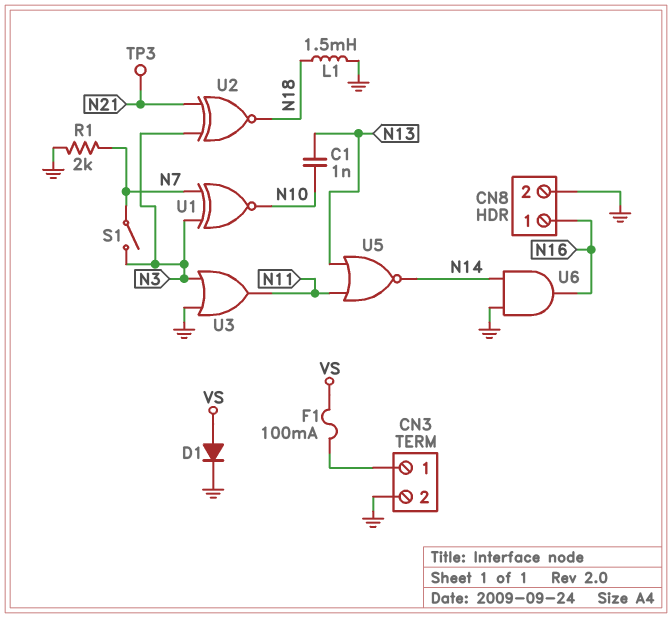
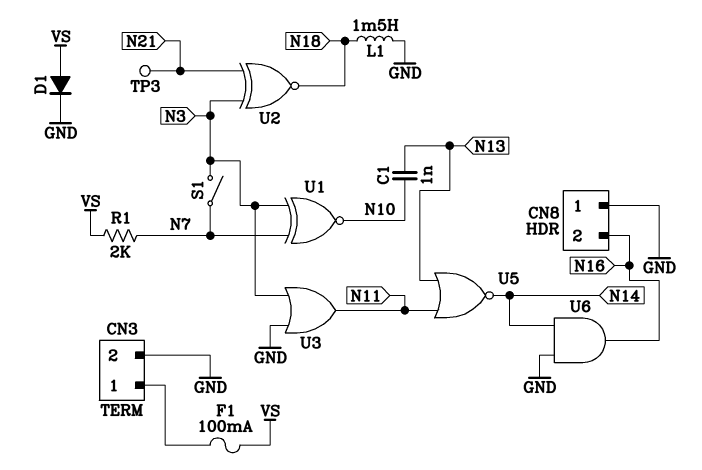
CN8 pin 1: N16 -> GND
CN8 pin 2: GND -> N16
R1: 2k (GND, N7) -> 2k (N7, VS)

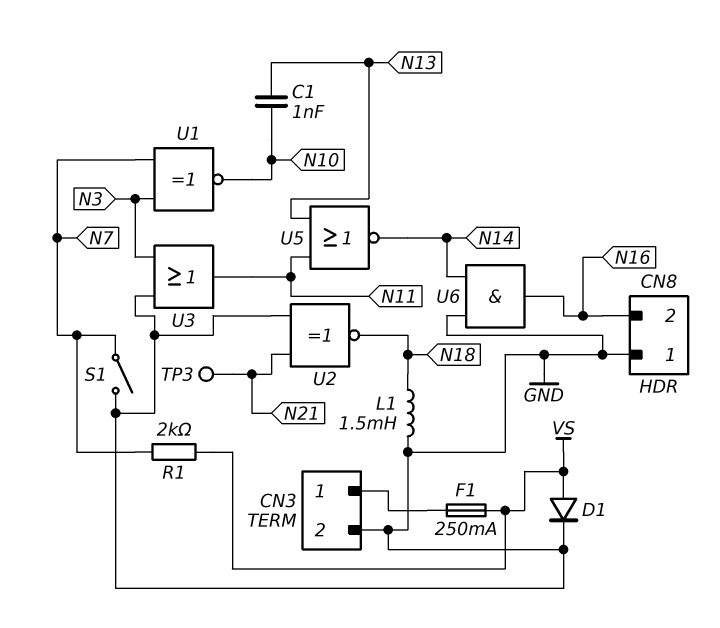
F1: 100mA (CN3/1, VS) -> 250mA (CN3/1, VS)
S1: switch (N3, N7) -> switch (GND, N7)
U2: XNOR (in N3, in N21, out N18) -> XNOR (in GND, in N21, out N18)

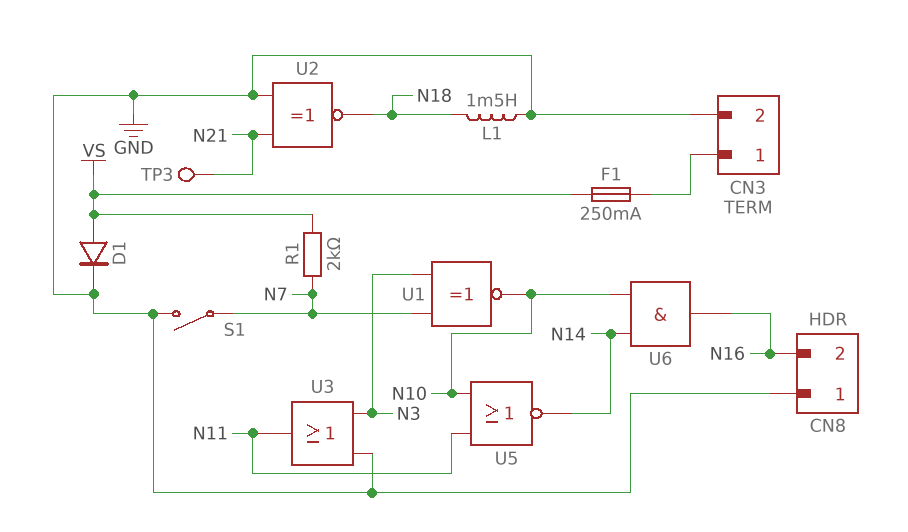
C1: 1nF (N10, N13) -> none
U5: NOR (in N11, in N13, out N14) -> NOR (in N10, in N11, out N14)
U6: AND (in GND, in N14, out N16) -> AND (in N10, in N14, out N16)

